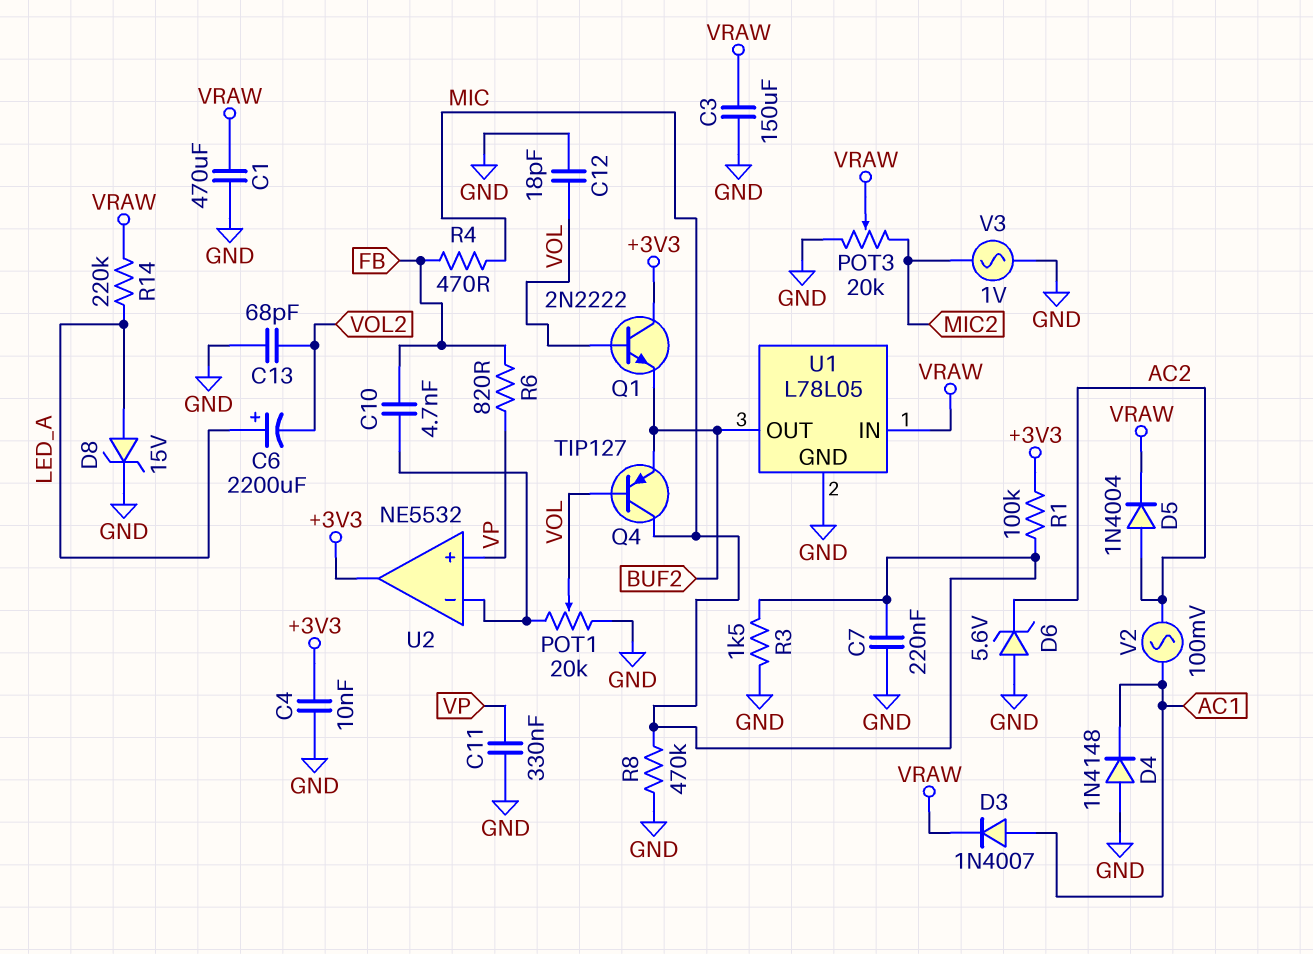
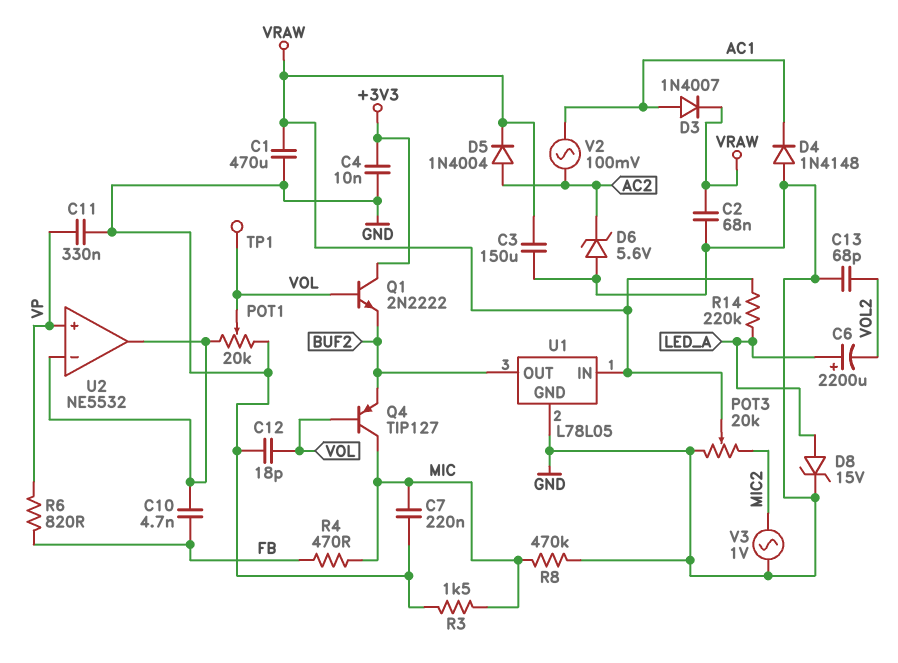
C2: none -> 68nF (GND, VRAW)
R1: 100k (+3V3, MIC) -> none
TP1: none -> test point (VOL)
U2 pin out: +3V3 -> U2/in-

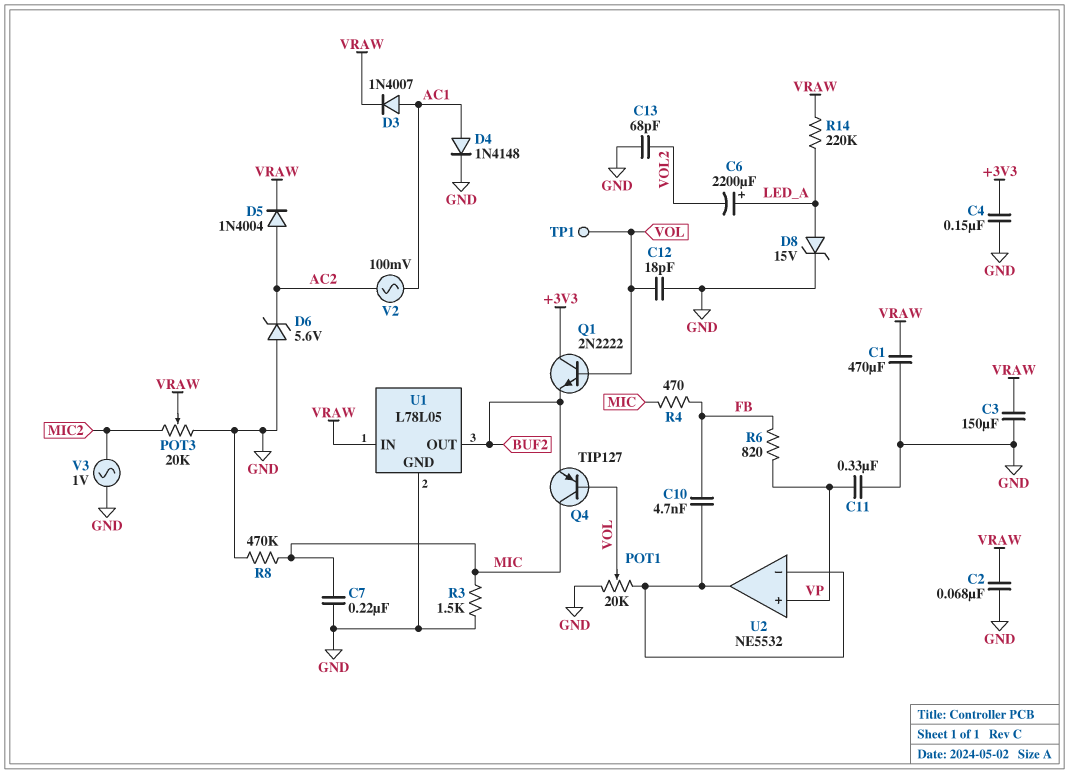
C4: 10nF (+3V3, GND) -> 150nF (+3V3, GND)
D4: diode 1N4148 (A GND, K AC1) -> diode 1N4148 (A AC1, K GND)

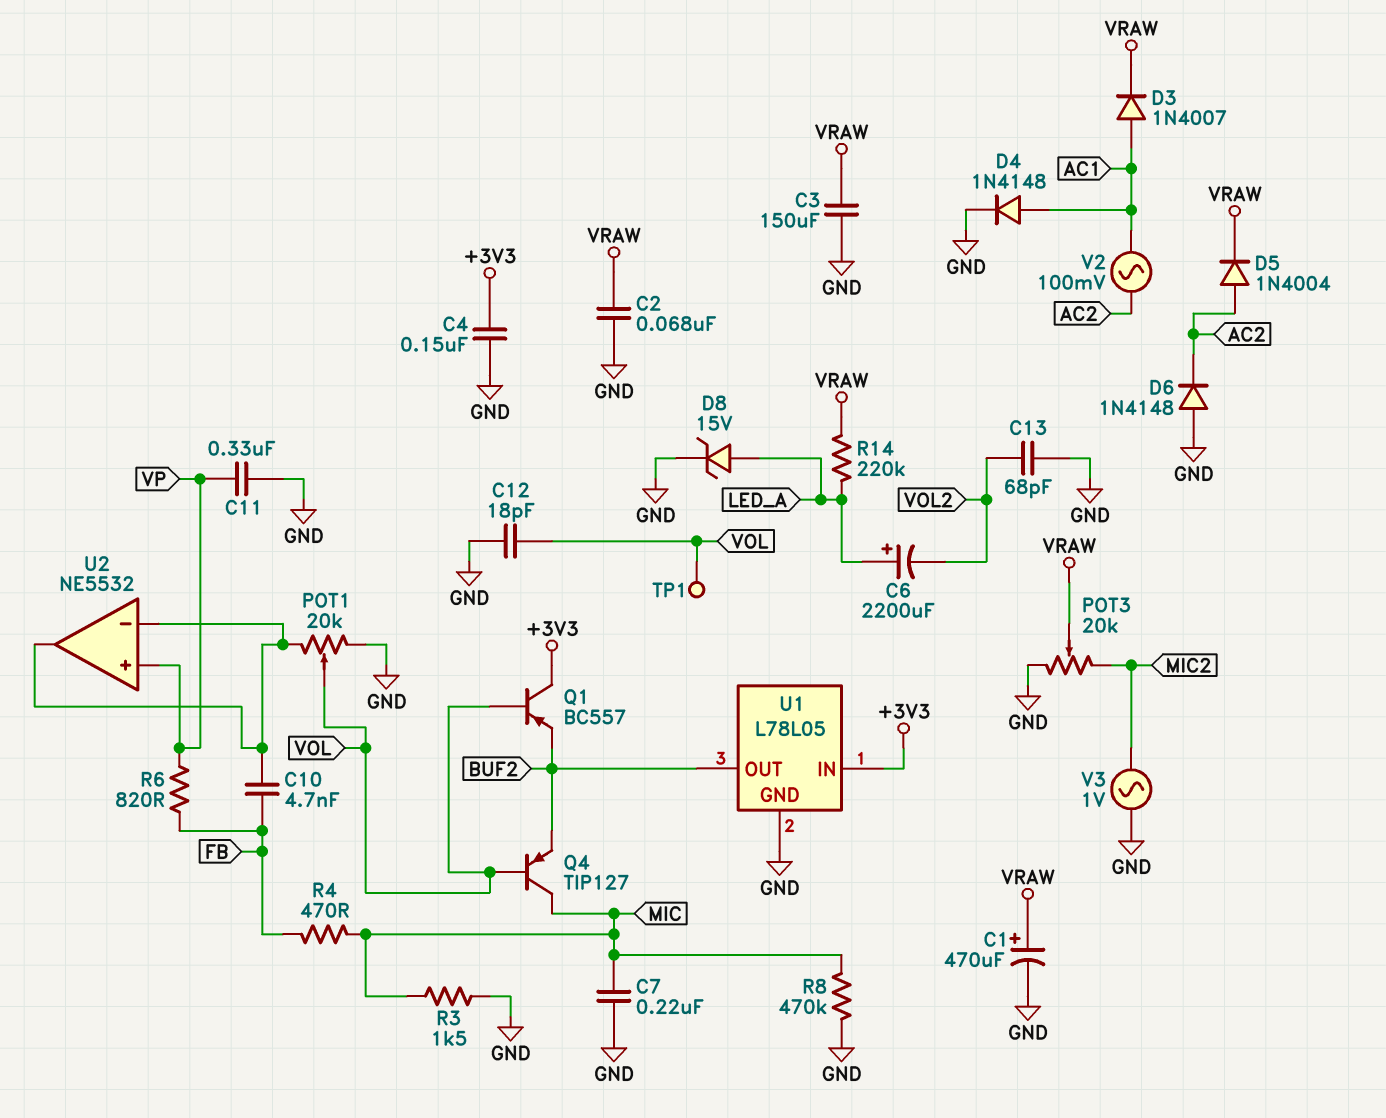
C1: 470uF (GND, VRAW) -> 470uF (plus VRAW, minus GND)
D6: zener 5.6V (A GND, K AC2) -> diode 1N4148 (A GND, K AC2)
Q1: NPN 2N2222 (B VOL, C +3V3, E BUF2) -> PNP BC557 (B VOL, C +3V3, E BUF2)
U1 pin IN: VRAW -> +3V3

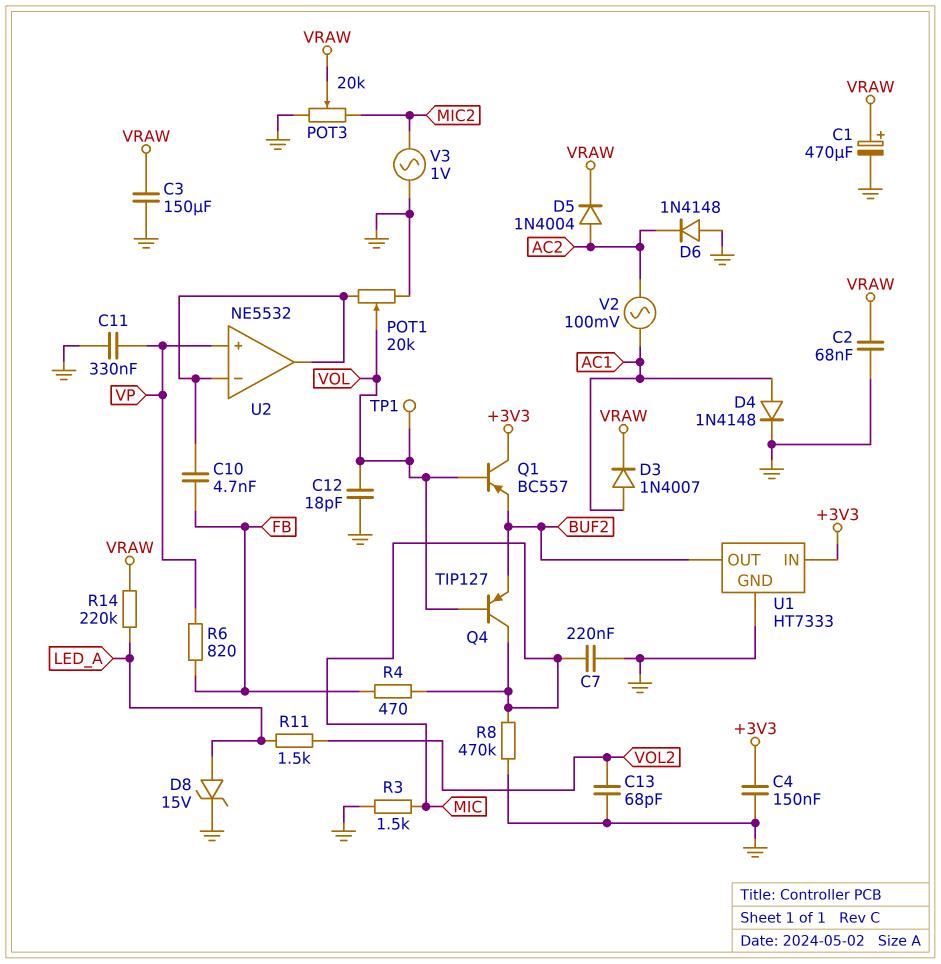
C6: 2200uF (plus LED_A, minus VOL2) -> none
R11: none -> 1.5k (LED_A, VOL2)
U1: L78L05 -> HT7333

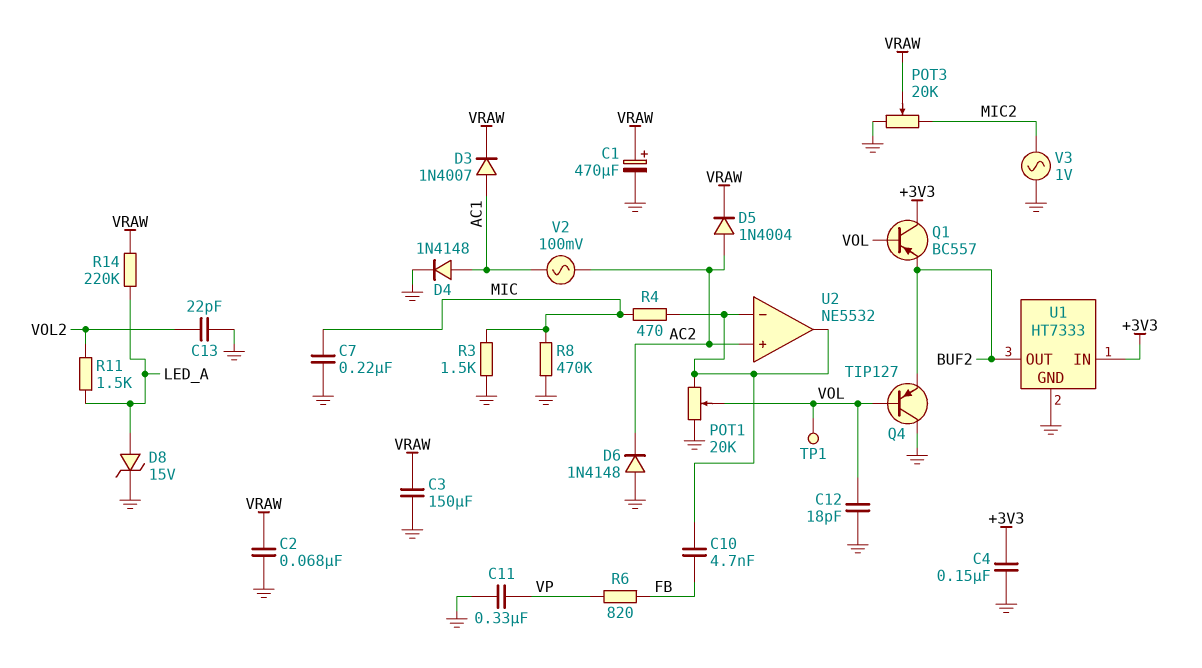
C13: 68pF (GND, VOL2) -> 22pF (GND, VOL2)
Q4: PNP TIP127 (B VOL, C MIC, E BUF2) -> PNP TIP127 (B VOL, C GND, E BUF2)
R4: 470 (FB, MIC) -> 470 (MIC, U2/in-)
U2 pin in+: VP -> AC2

